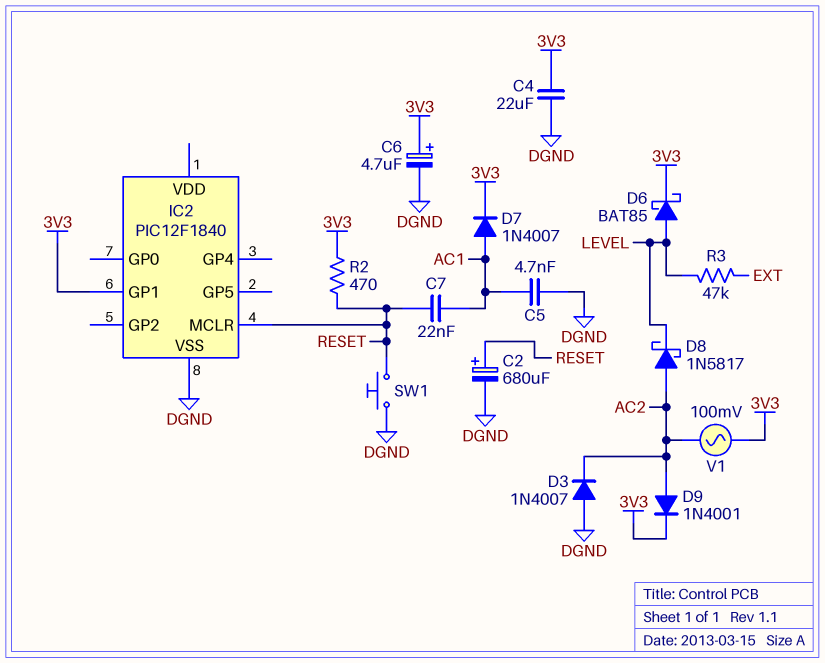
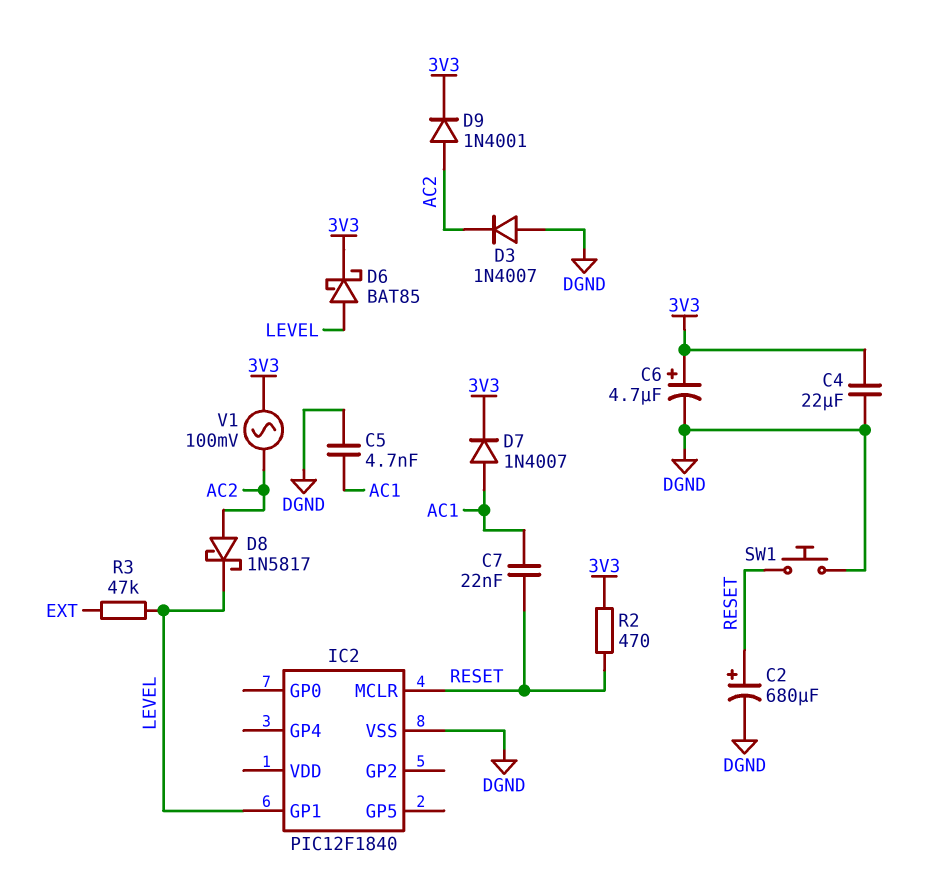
IC2 pin GP1: 3V3 -> LEVEL

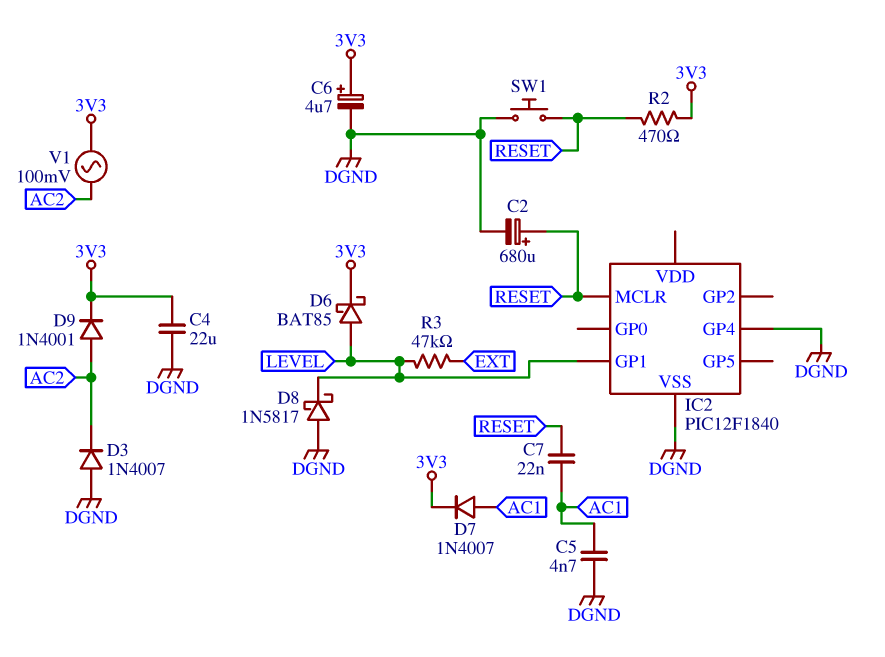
D8: schottky 1N5817 (A AC2, K LEVEL) -> schottky 1N5817 (A DGND, K LEVEL)
IC2 pin GP4: none -> DGND

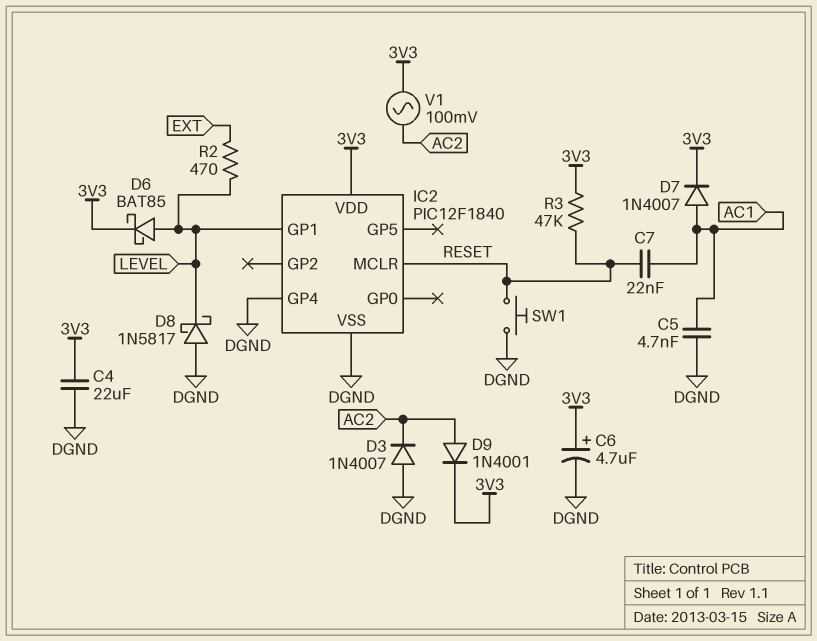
C2: 680uF (plus RESET, minus DGND) -> none
IC2 pin VDD: none -> 3V3
R2: 470 (3V3, RESET) -> 470 (EXT, LEVEL)
R3: 47k (EXT, LEVEL) -> 47k (3V3, RESET)

